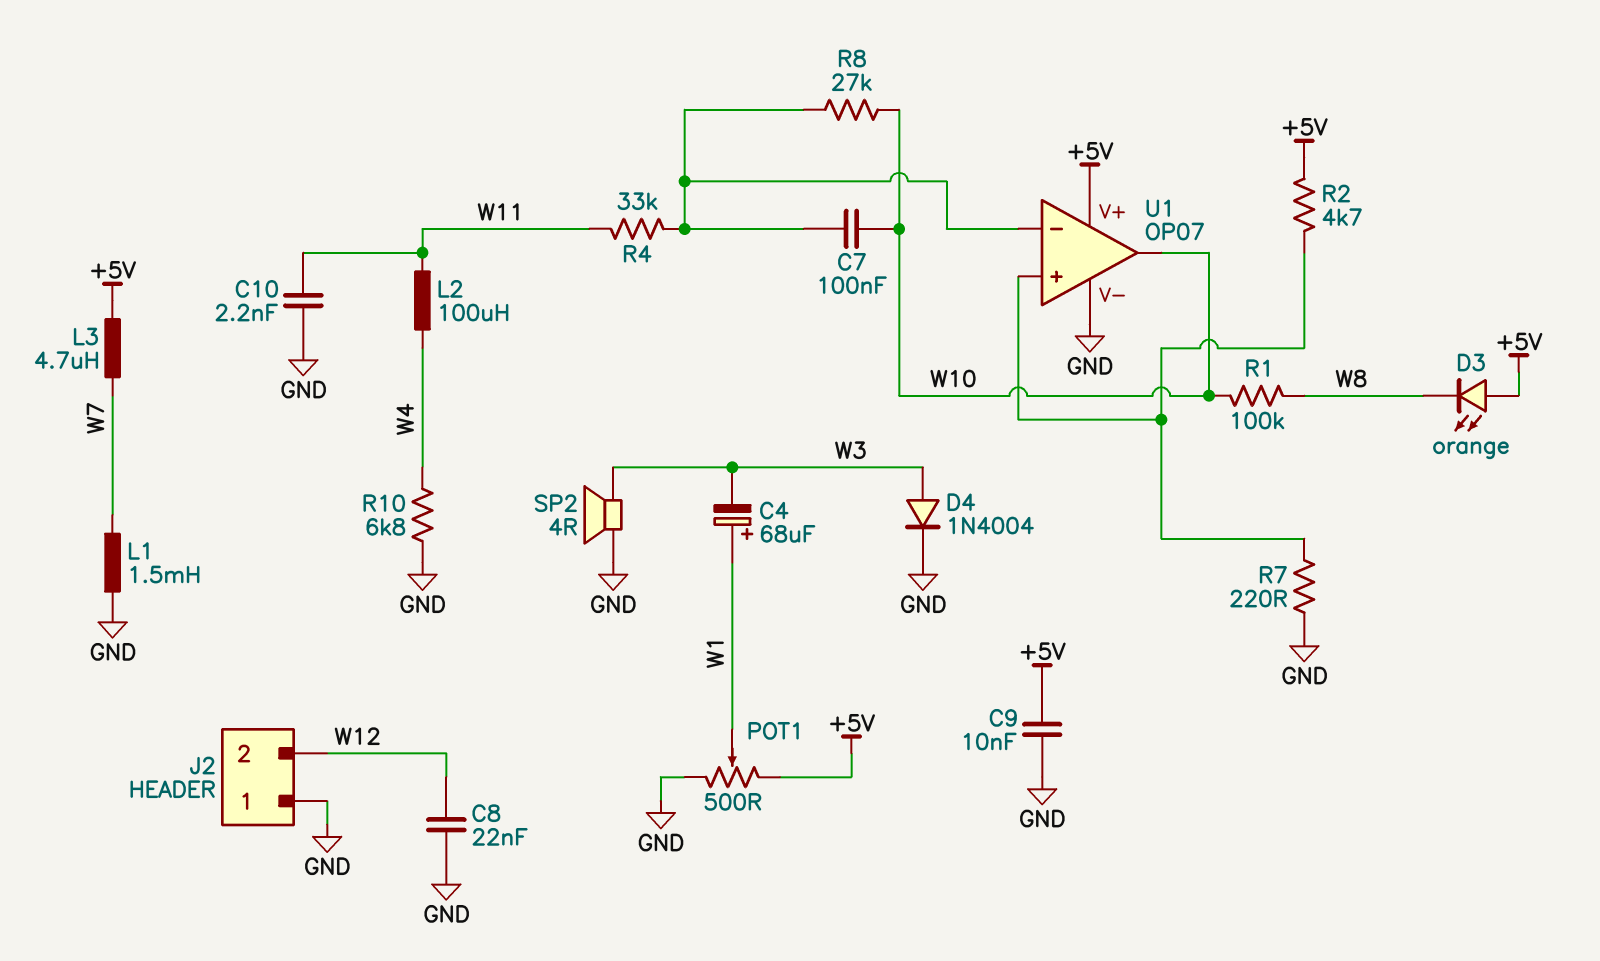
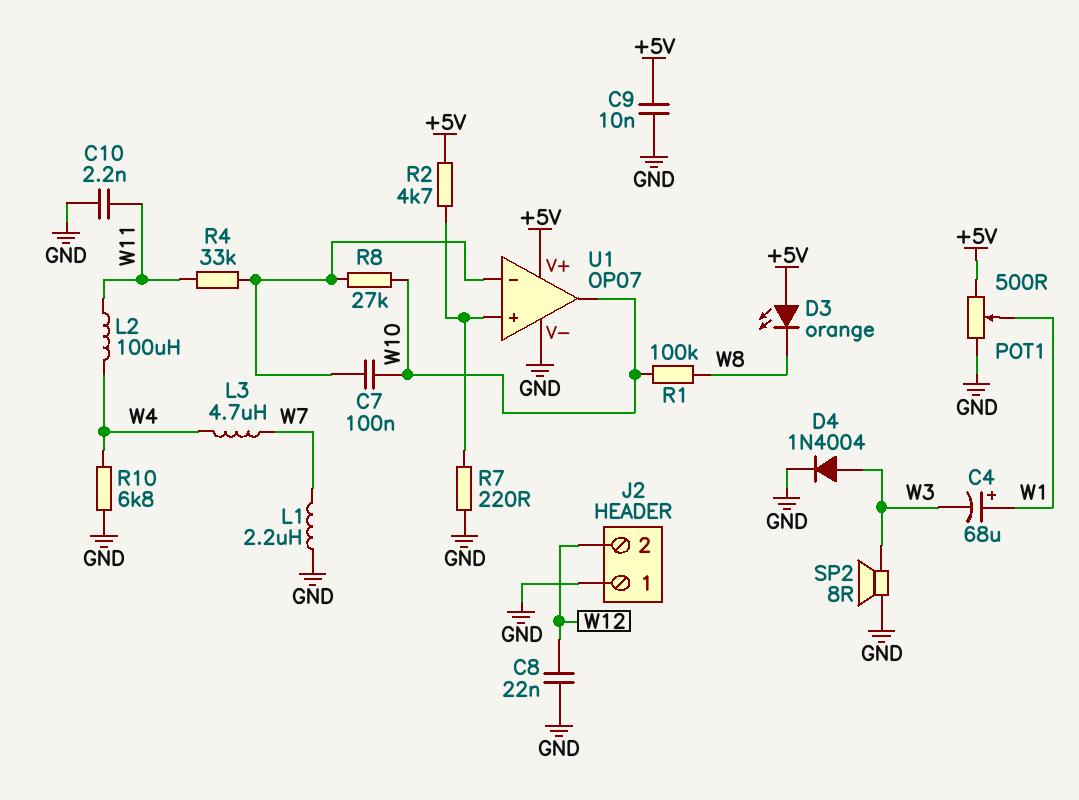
L1: 1.5mH (GND, W7) -> 2.2uH (GND, W7)
L3: 4.7uH (+5V, W7) -> 4.7uH (W4, W7)
SP2: speaker 4R (GND, W3) -> speaker 8R (GND, W3)

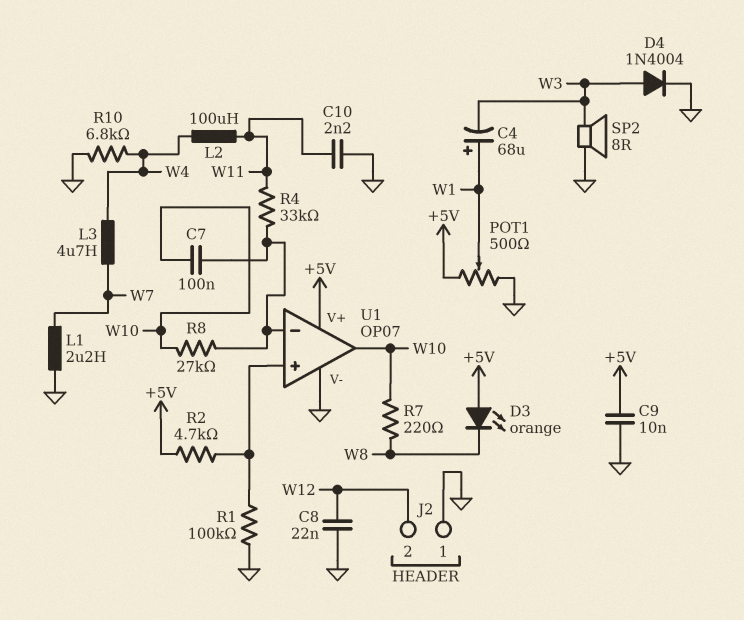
R1: 100k (W8, W10) -> 100k (GND, U1/in+)
R7: 220 (GND, U1/in+) -> 220 (W8, W10)

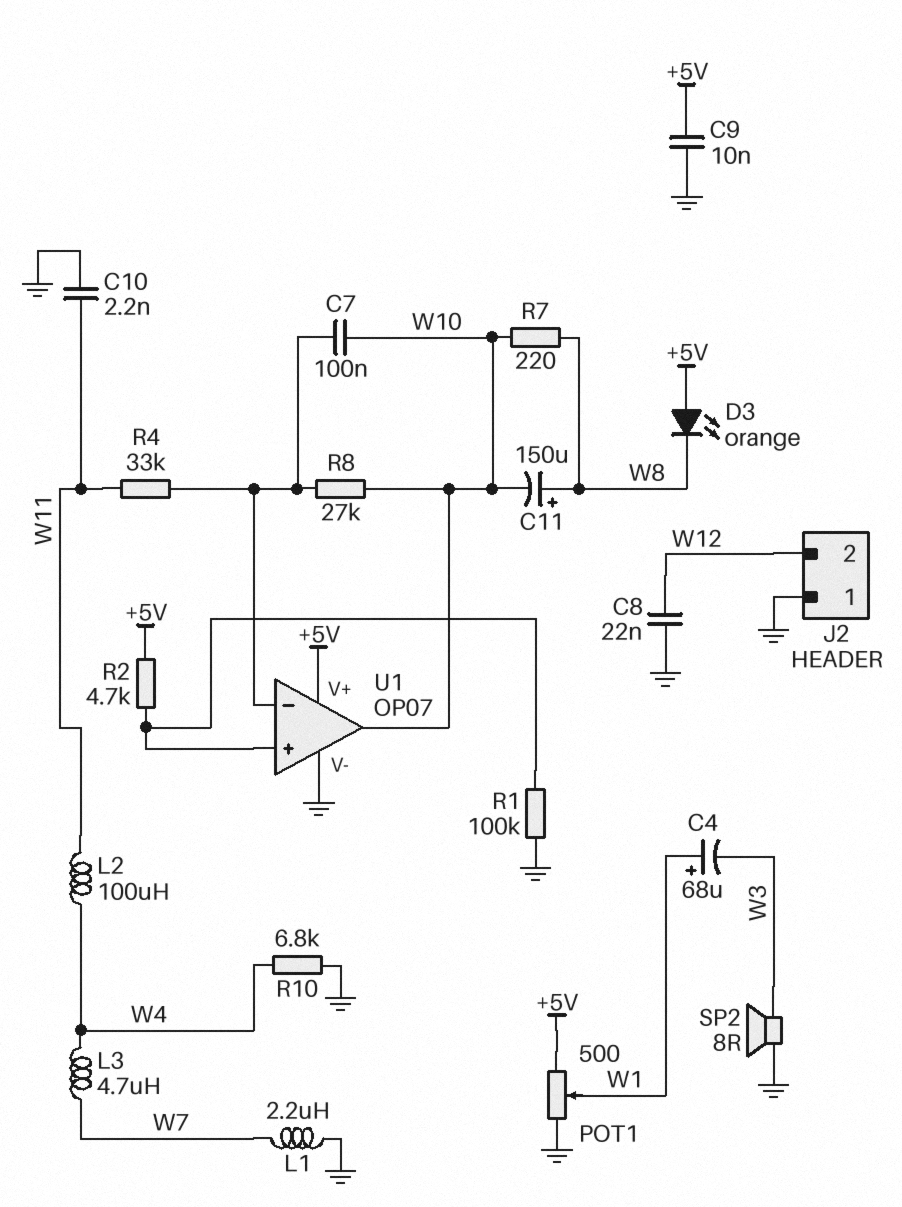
C11: none -> 150uF (plus W8, minus W10)
D4: diode 1N4004 (A W3, K GND) -> none

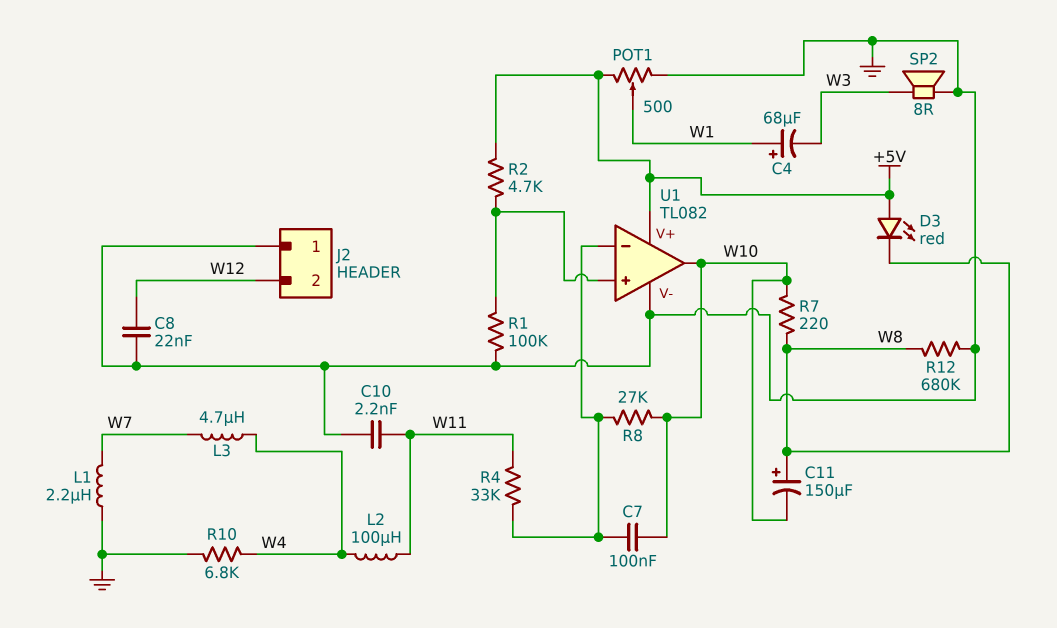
C9: 10nF (+5V, GND) -> none
D3: LED orange (A +5V, K W8) -> LED red (A +5V, K W8)
R12: none -> 680k (GND, W8)
U1: OP07 -> TL082

